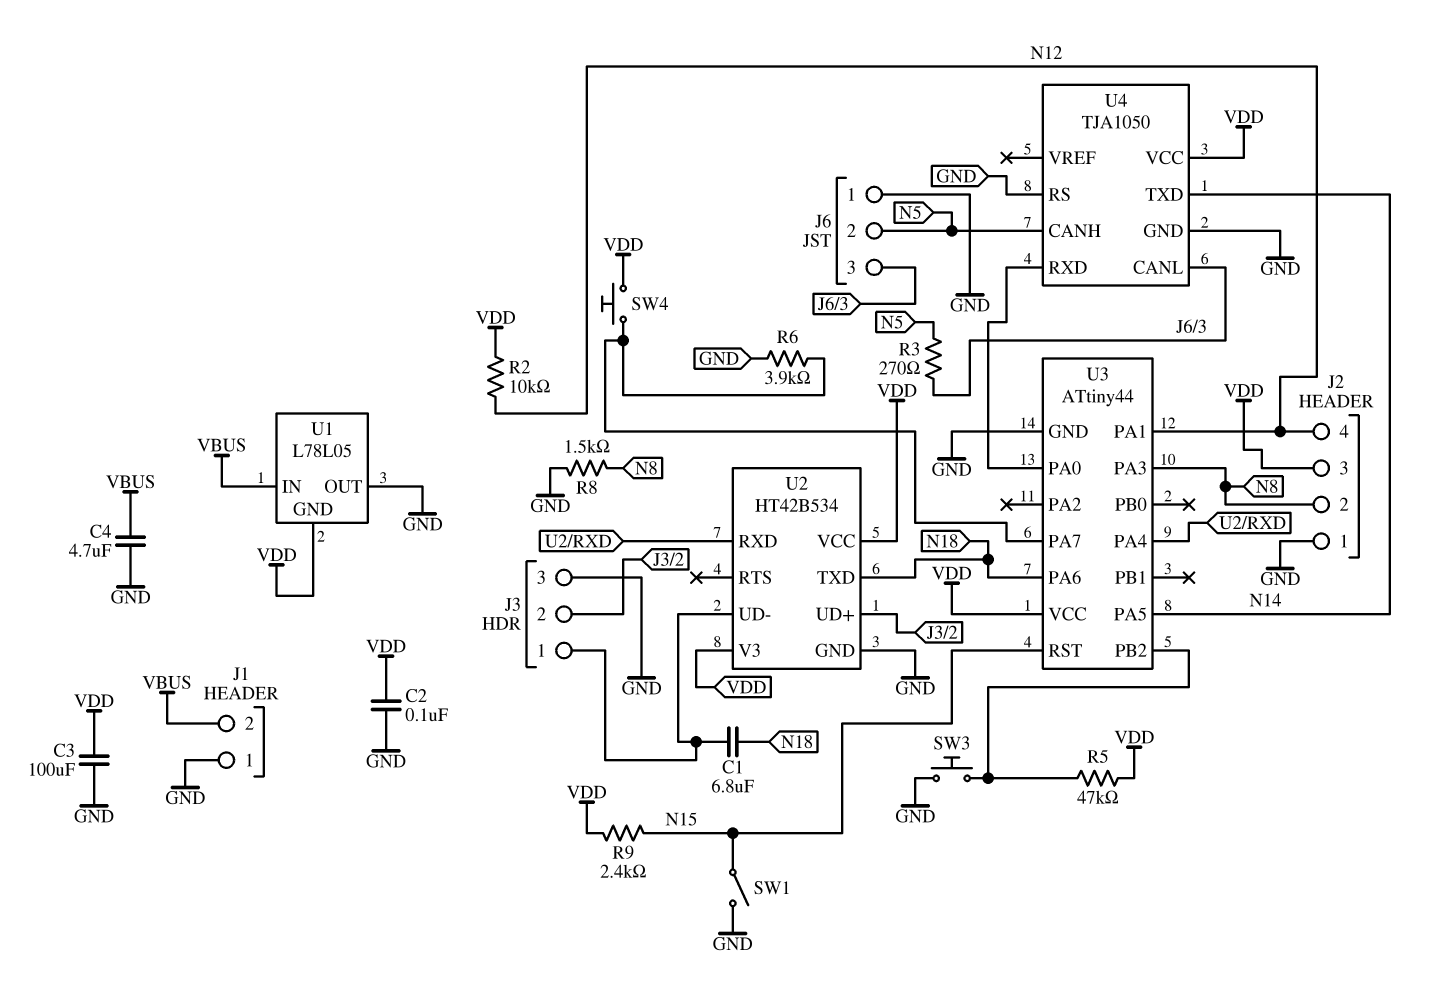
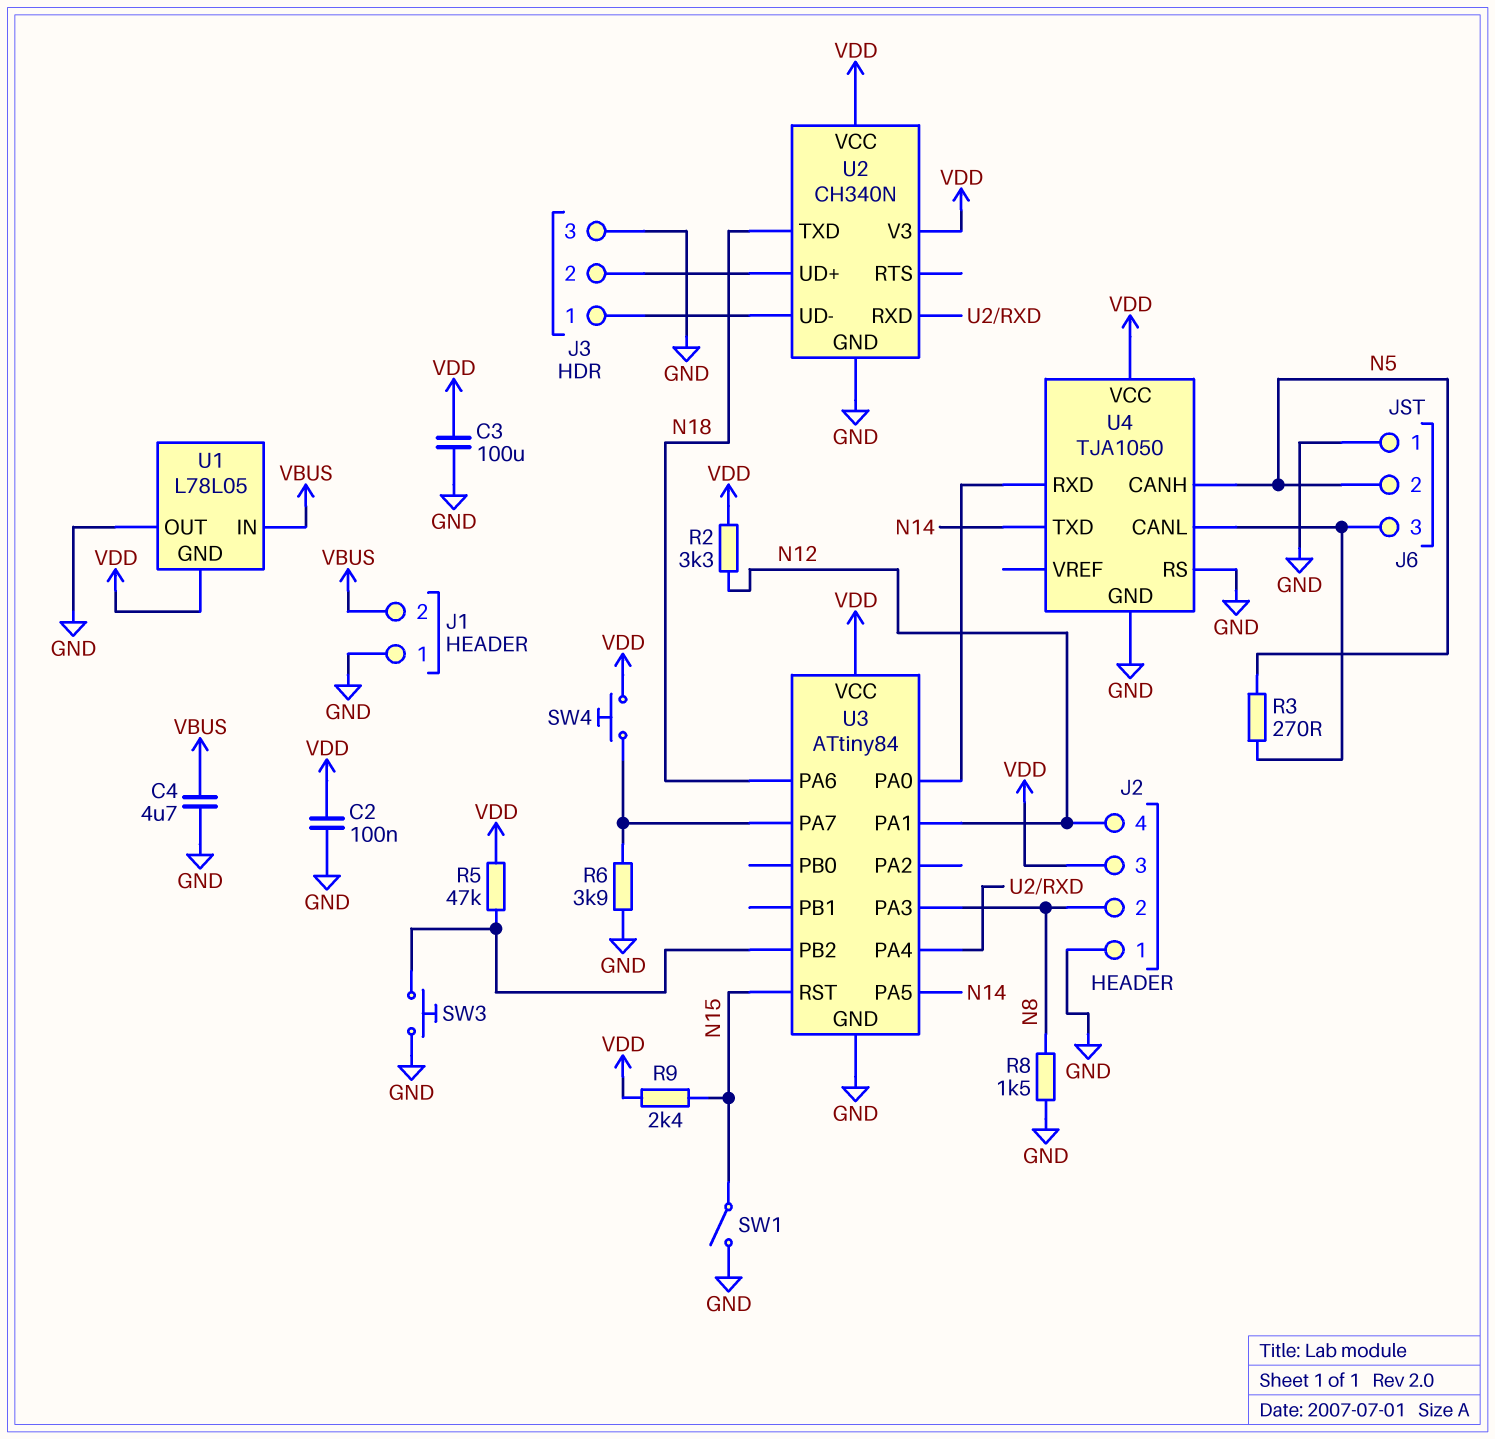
C1: 6.8uF (J3/1, N18) -> none
R2: 10k (N12, VDD) -> 3.3k (N12, VDD)
U2: HT42B534 -> CH340N
U3: ATtiny44 -> ATtiny84

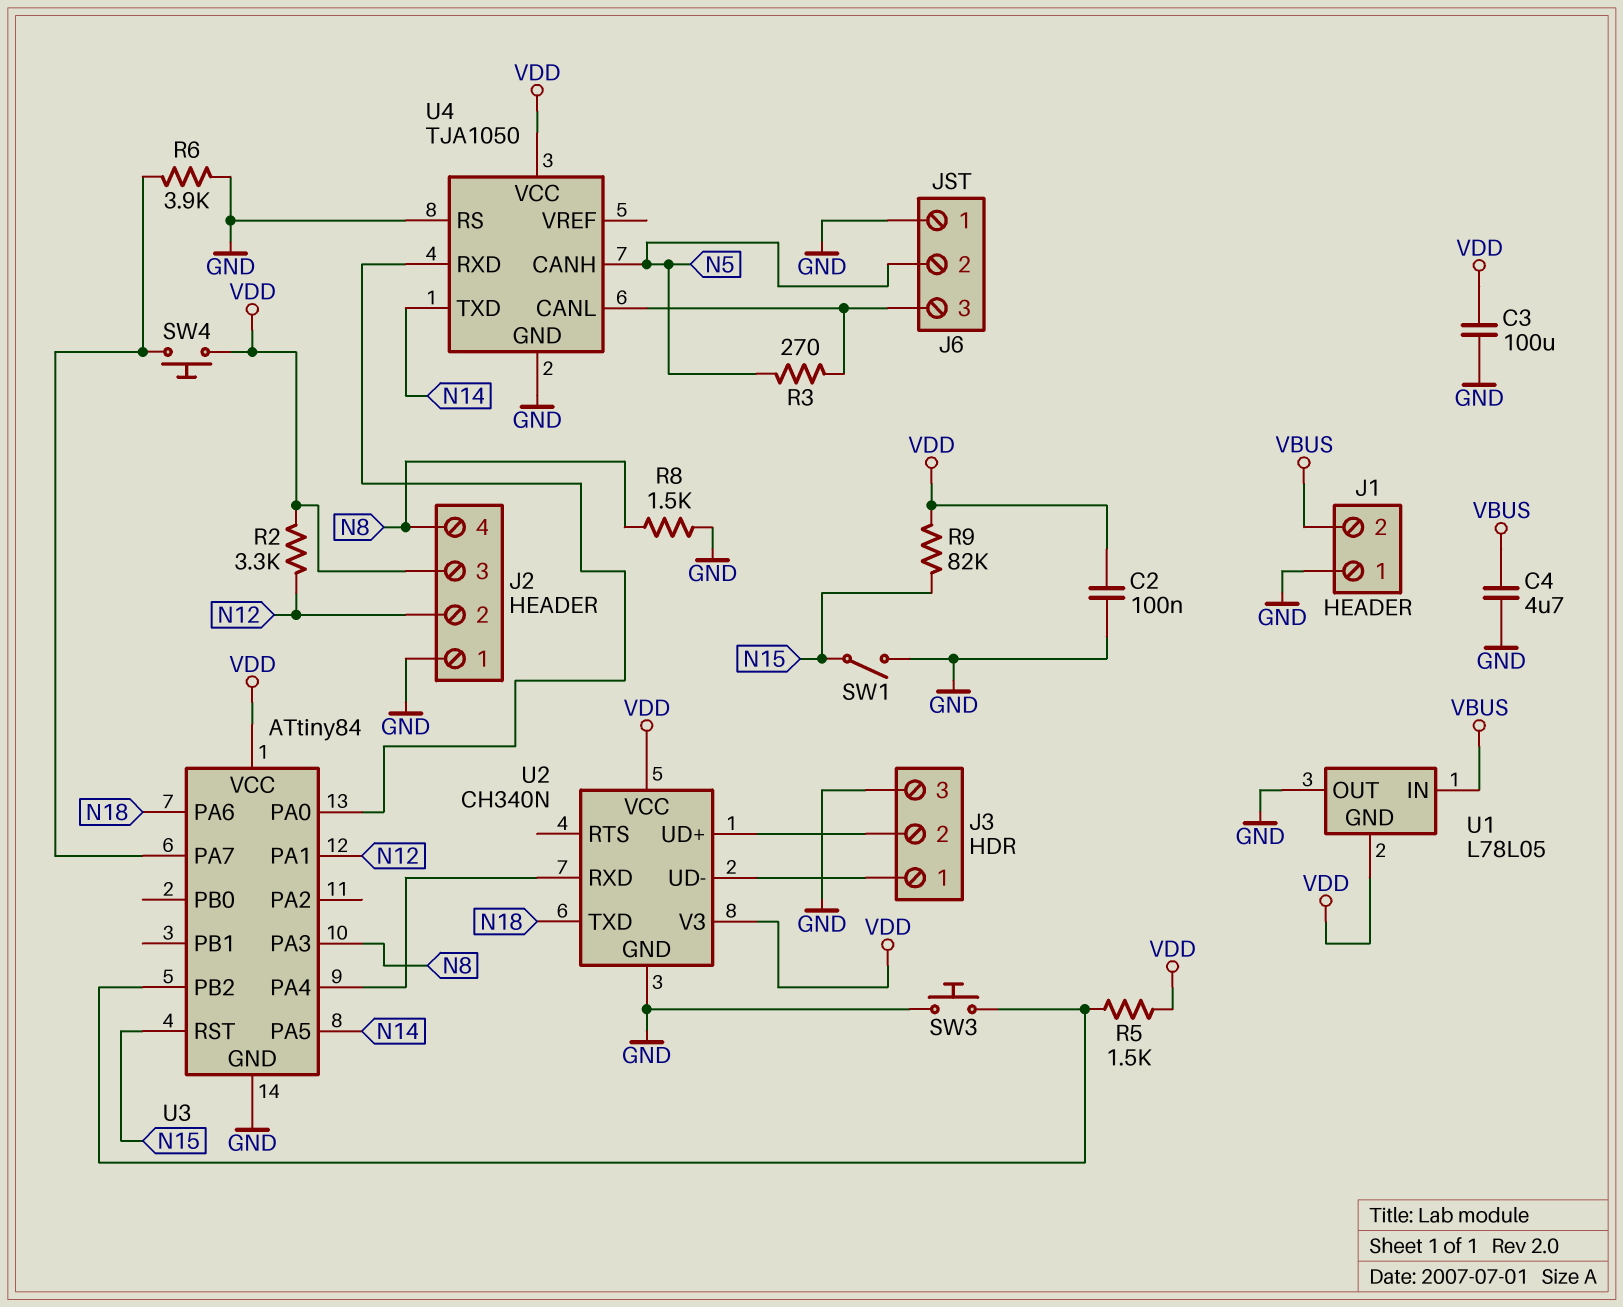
J2 pin 2: N8 -> N12
J2 pin 4: N12 -> N8
R5: 47k (U3/PB2, VDD) -> 1.5k (U3/PB2, VDD)
R9: 2.4k (N15, VDD) -> 82k (N15, VDD)

